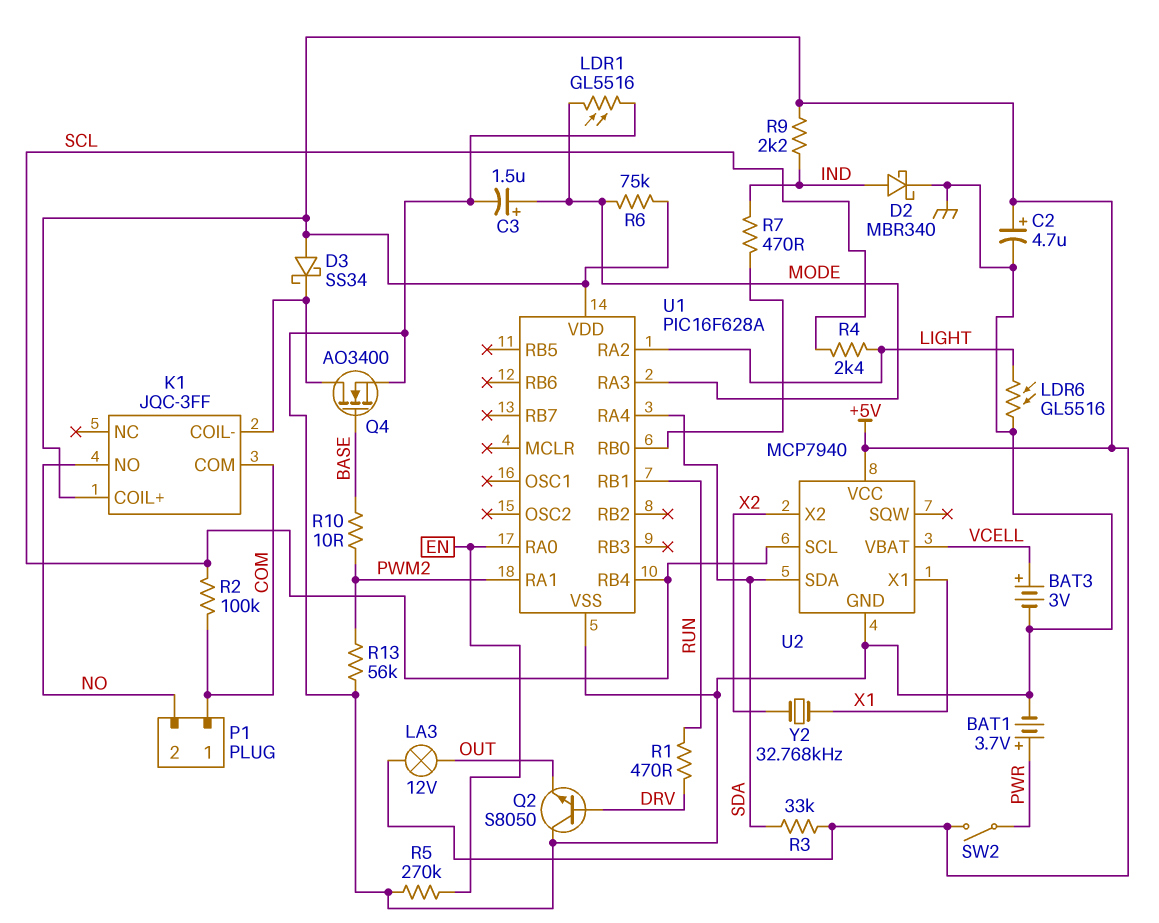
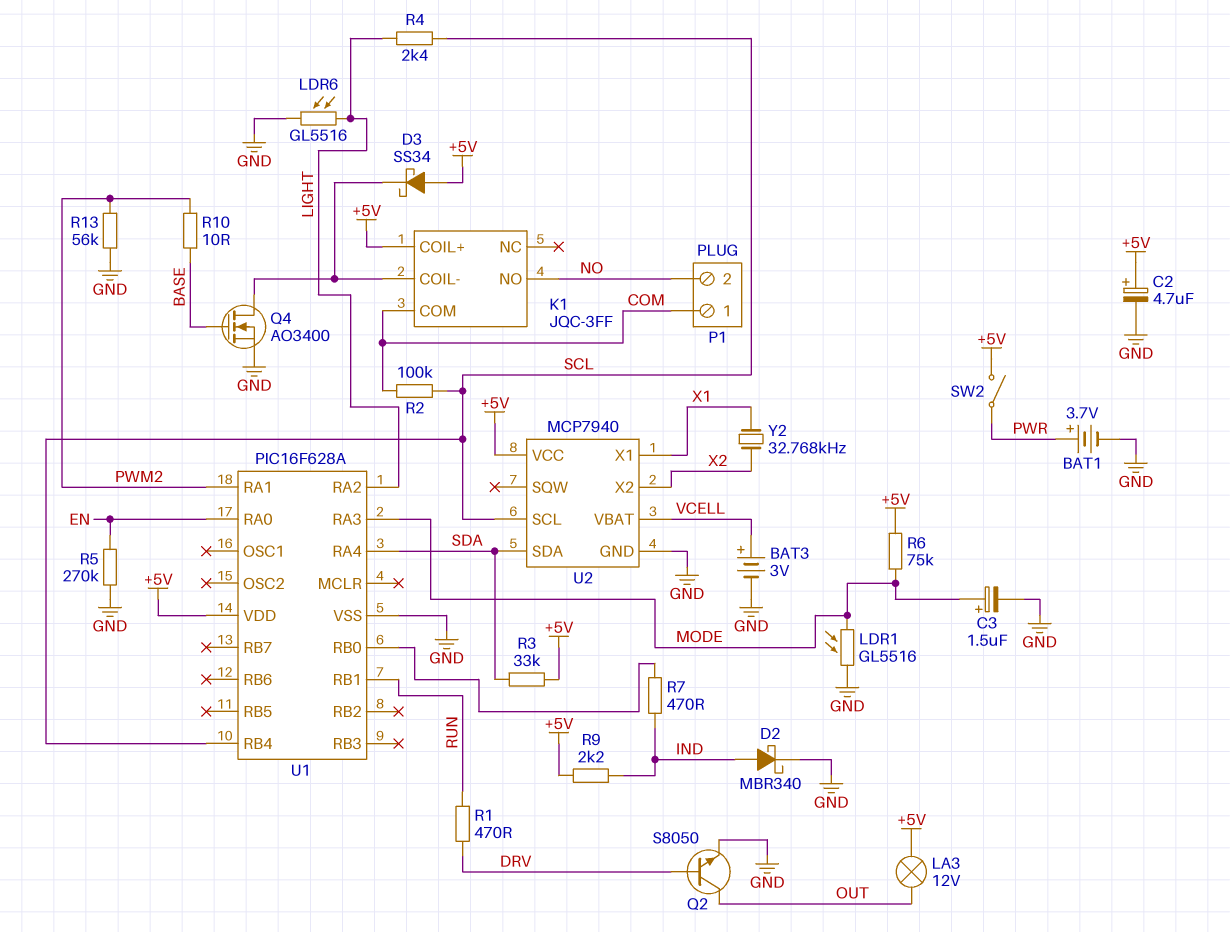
Q2: NPN S8050 (B DRV, C GND, E OUT) -> NPN S8050 (B DRV, C OUT, E GND)

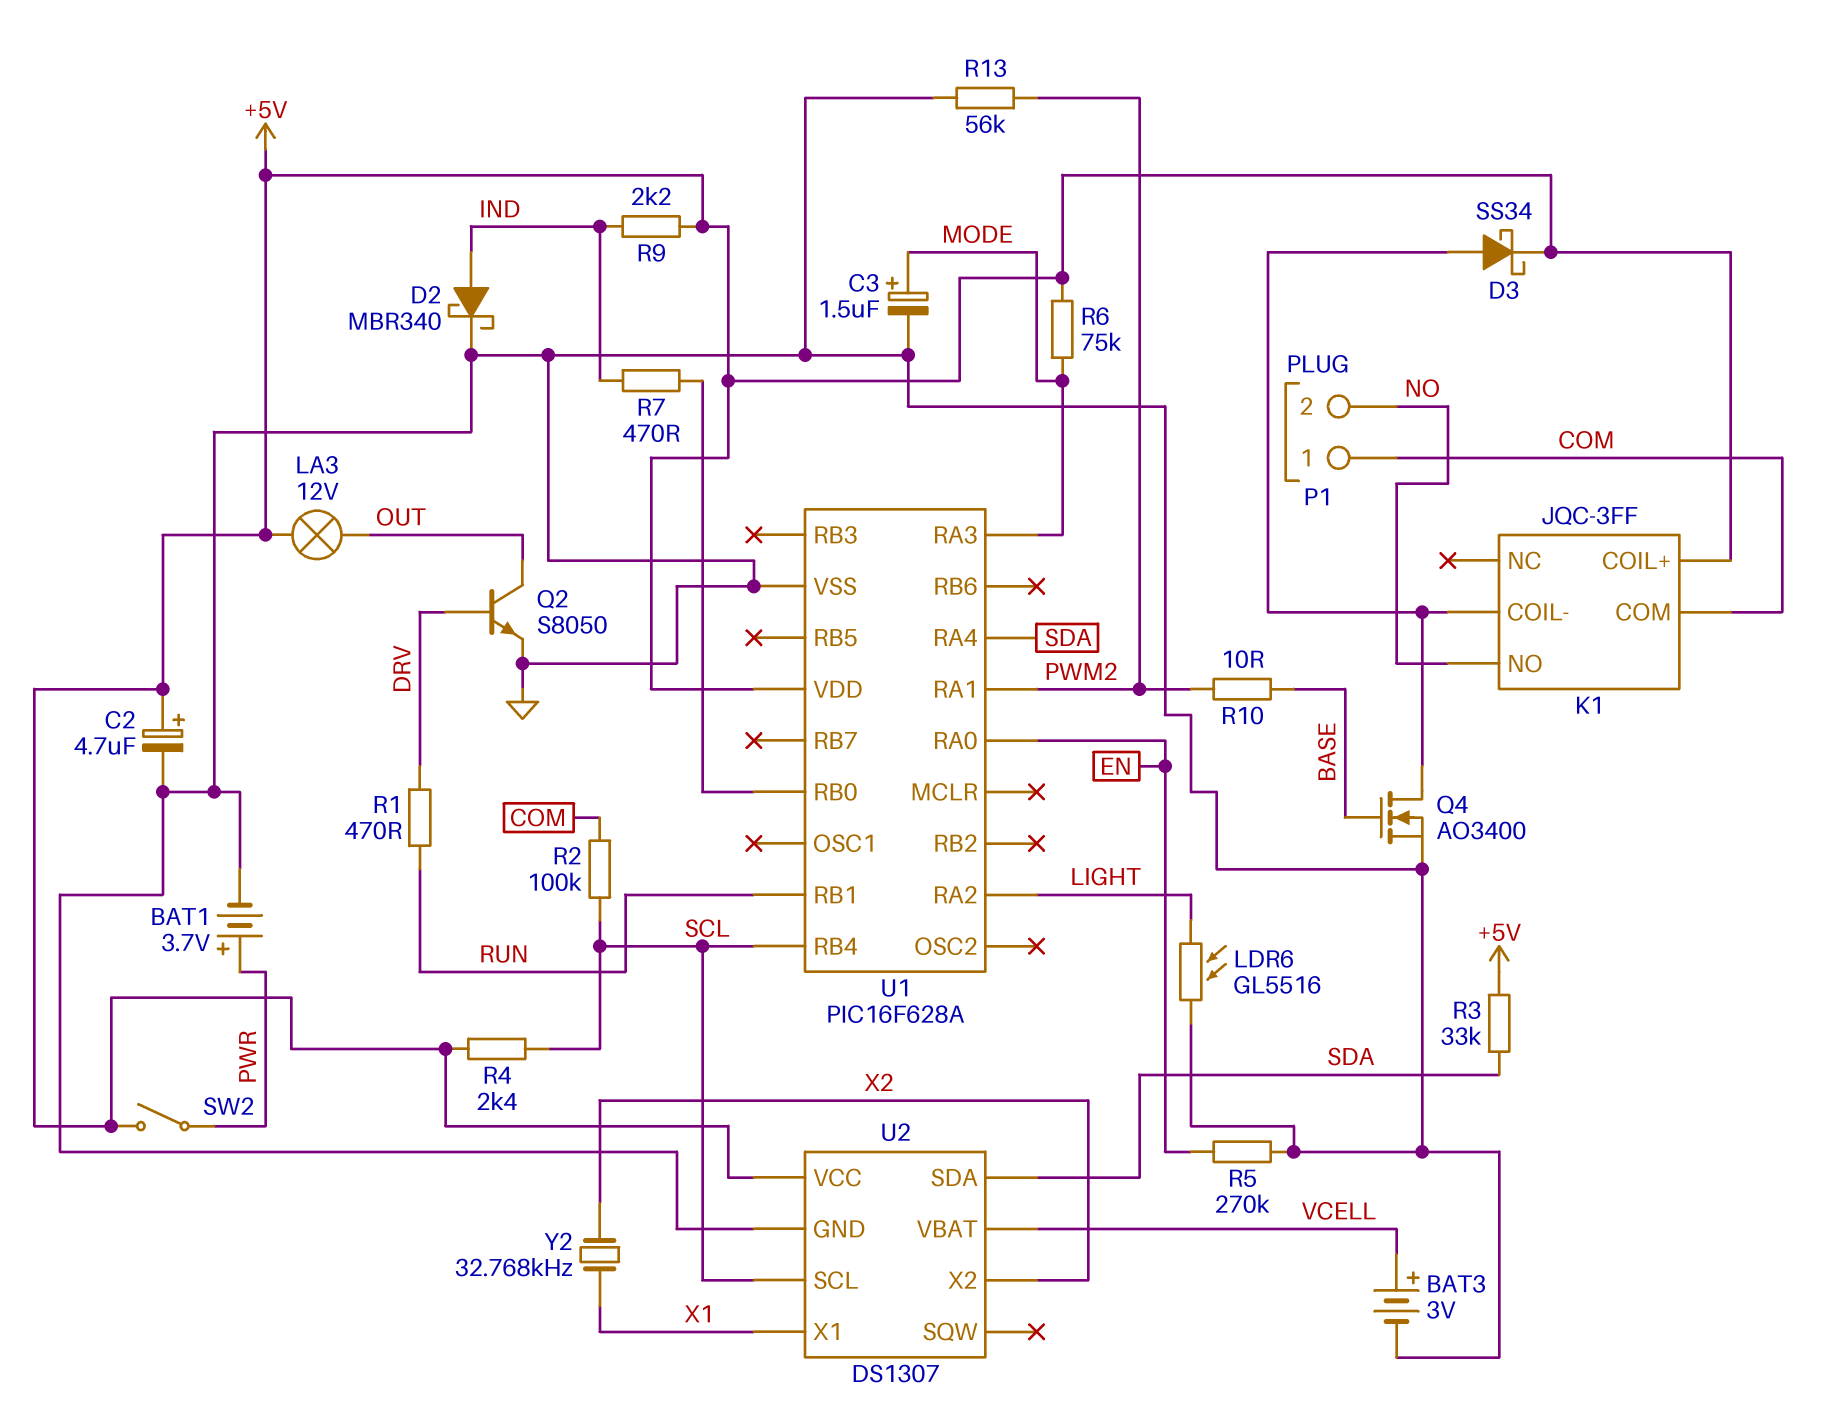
D3: schottky SS34 (A +5V, K K1/COIL-) -> schottky SS34 (A K1/COIL-, K +5V)
LDR1: GL5516 (GND, MODE) -> none
R4: 2.4k (LIGHT, SCL) -> 2.4k (+5V, SCL)
U2: MCP7940 -> DS1307

